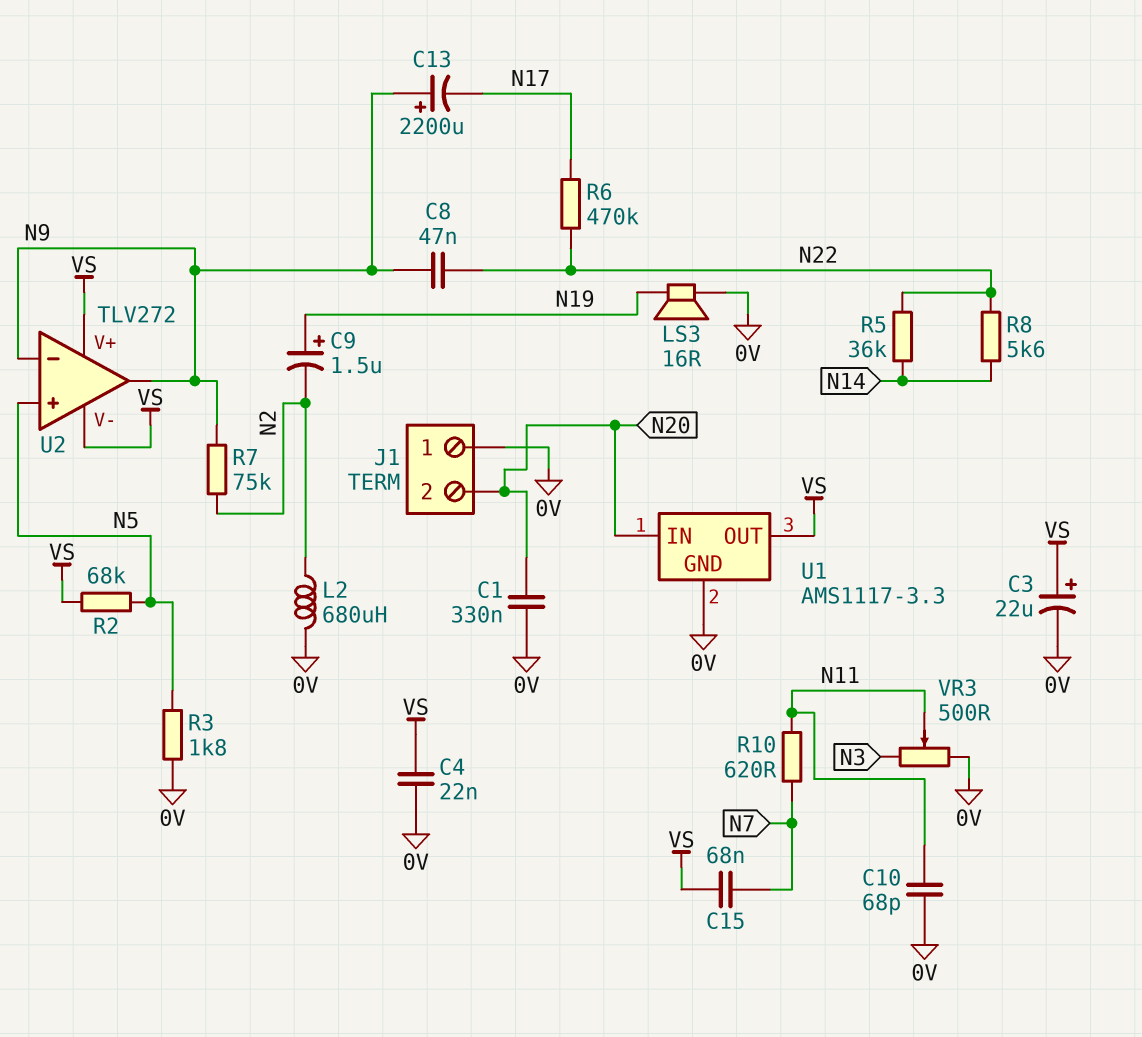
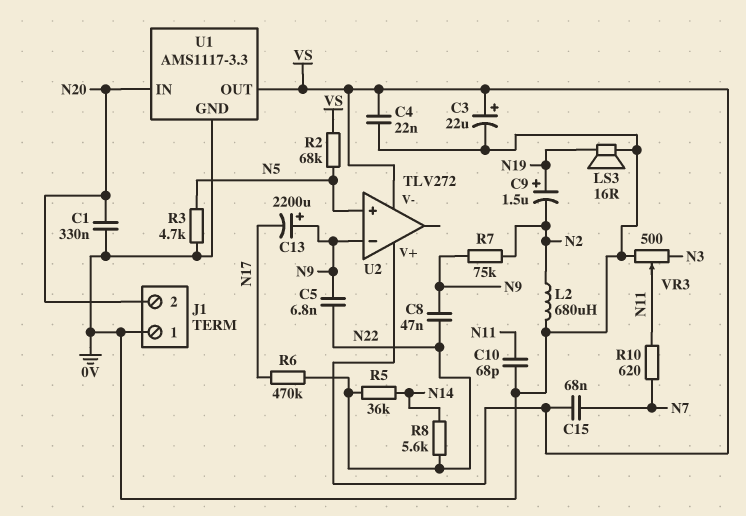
C5: none -> 6.8nF (N9, N22)
R3: 1.8k (0V, N5) -> 4.7k (0V, N5)
U2 pin out: N9 -> none

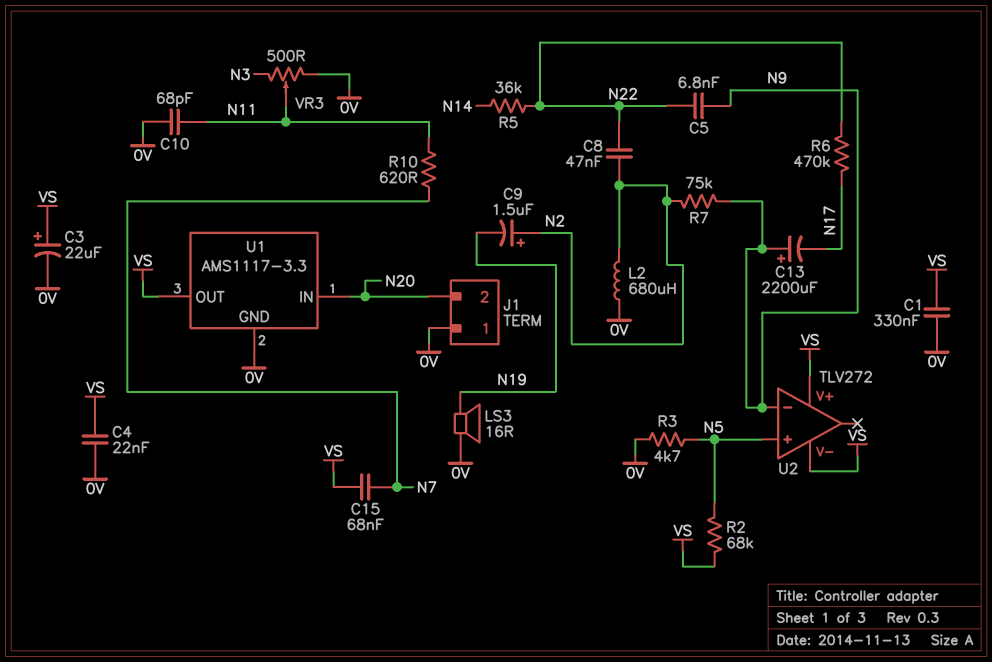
C1: 330nF (0V, N20) -> 330nF (0V, VS)
C8: 47nF (N9, N22) -> 47nF (N2, N22)
C9: 1.5uF (plus N19, minus N2) -> 1.5uF (plus N2, minus N19)
R8: 5.6k (N14, N22) -> none

